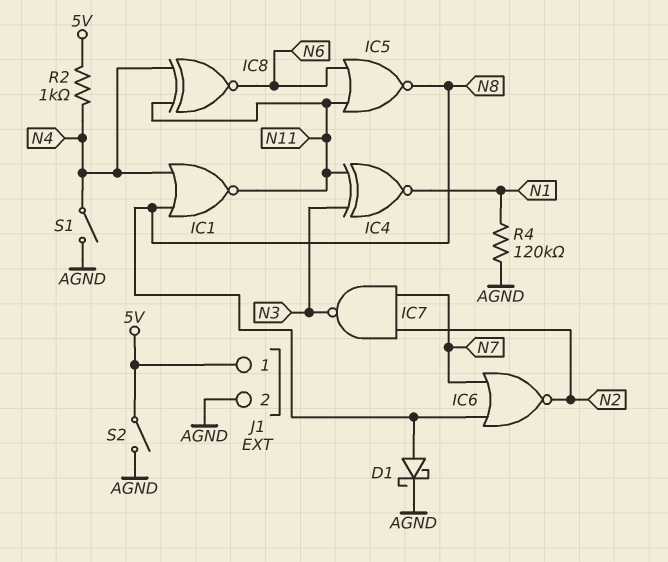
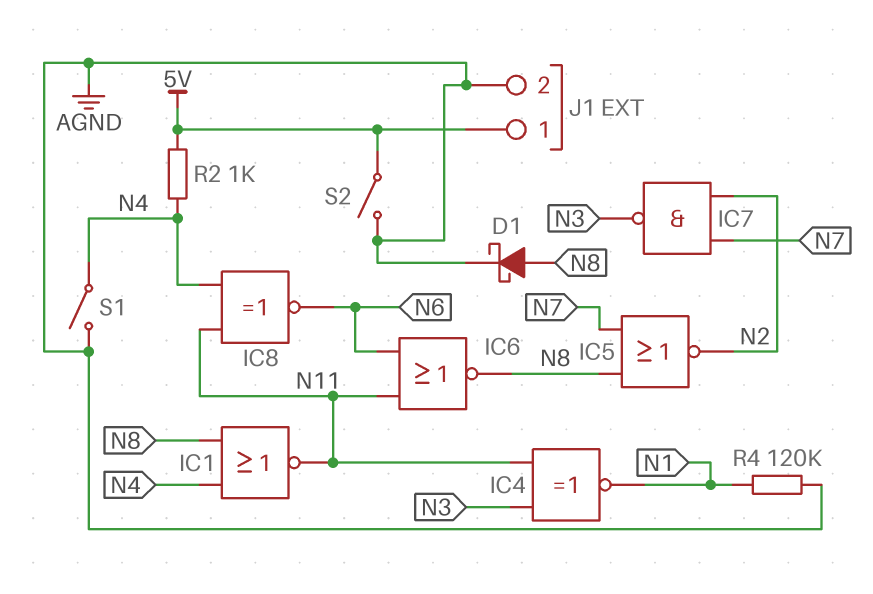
IC5: NOR (in N6, in N11, out N8) -> NOR (in N7, in N8, out N2)
IC6: NOR (in N7, in N8, out N2) -> NOR (in N6, in N11, out N8)

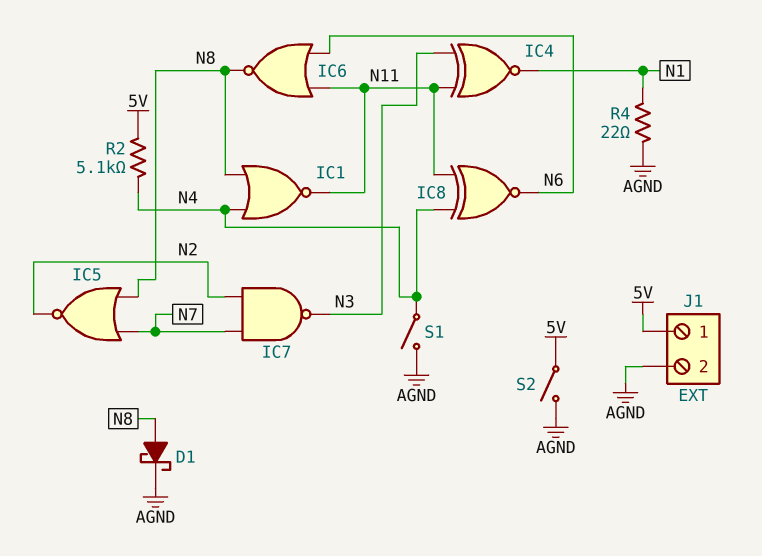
R2: 1k (5V, N4) -> 5.1k (5V, N4)
R4: 120k (AGND, N1) -> 22 (AGND, N1)

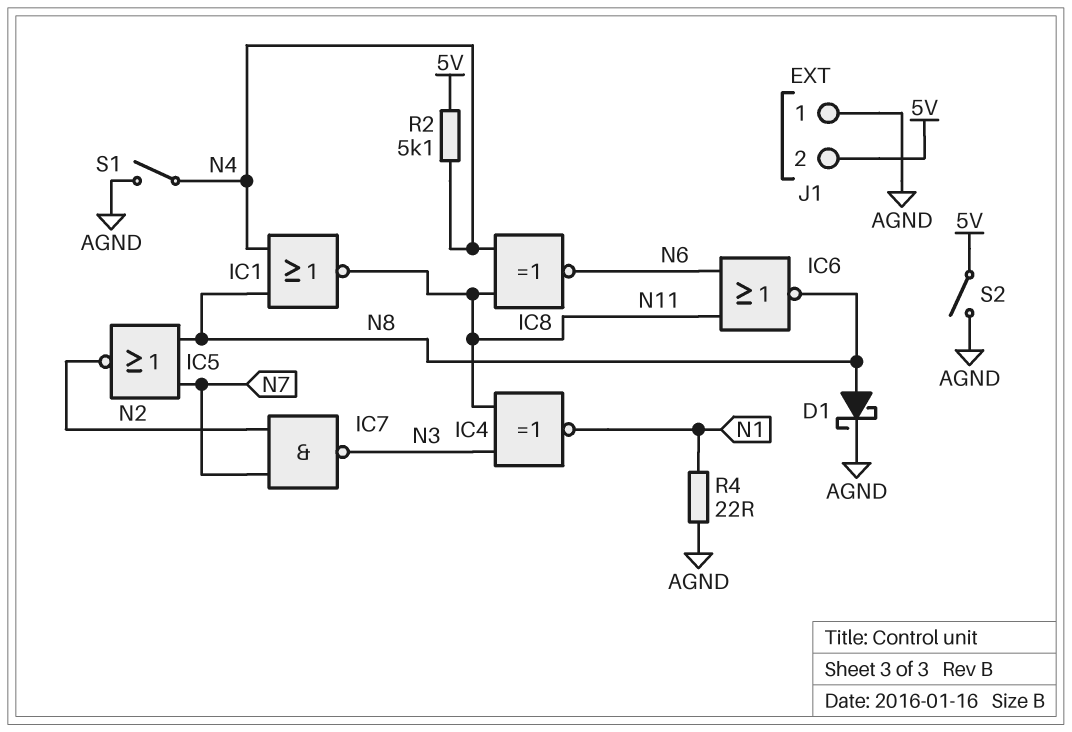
J1 pin 1: 5V -> AGND
J1 pin 2: AGND -> 5V

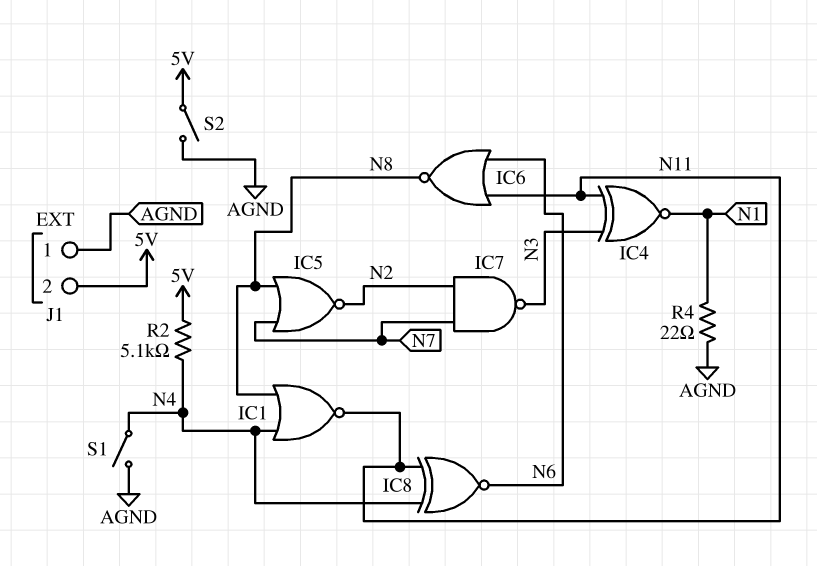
D1: schottky (A N8, K AGND) -> none

